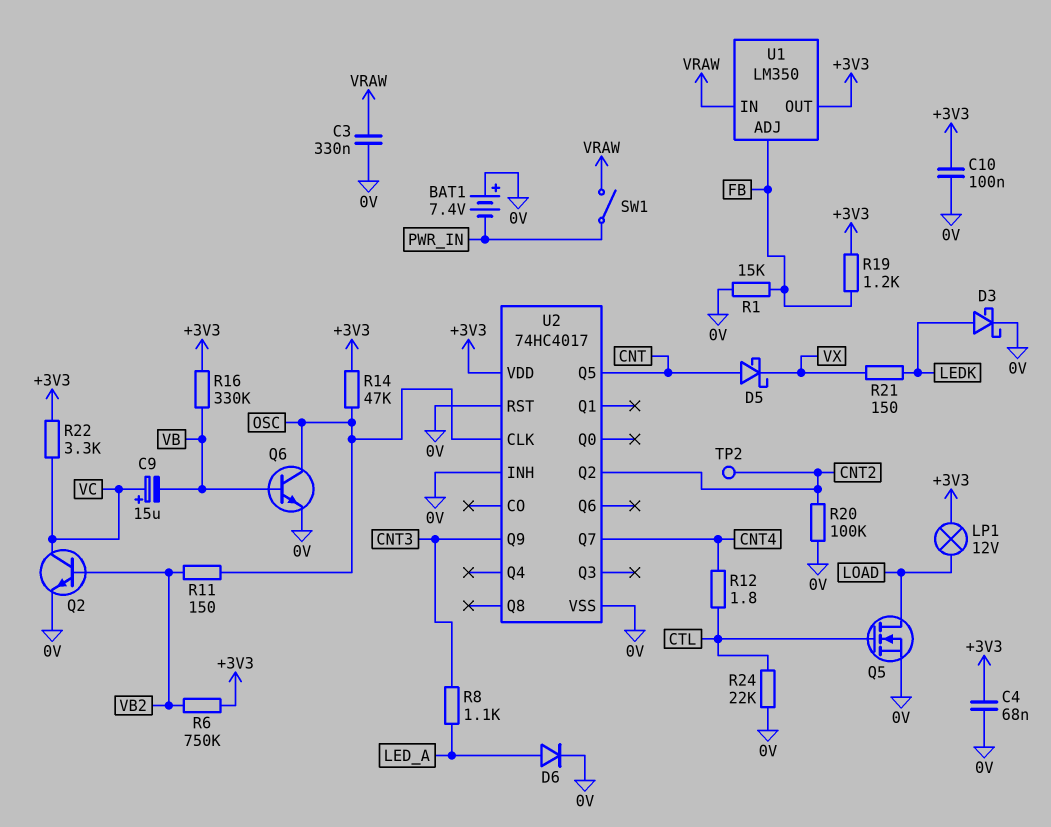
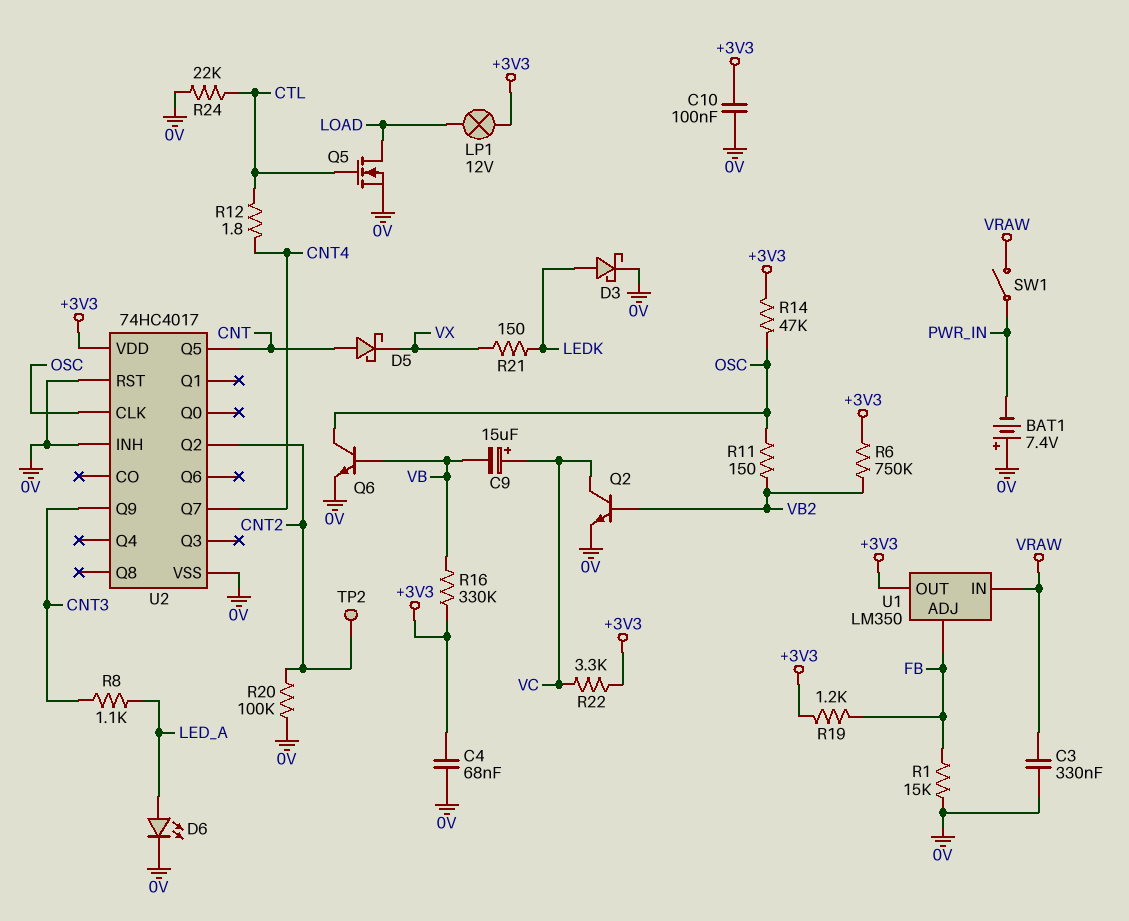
D6: diode (A LED_A, K 0V) -> LED (A LED_A, K 0V)

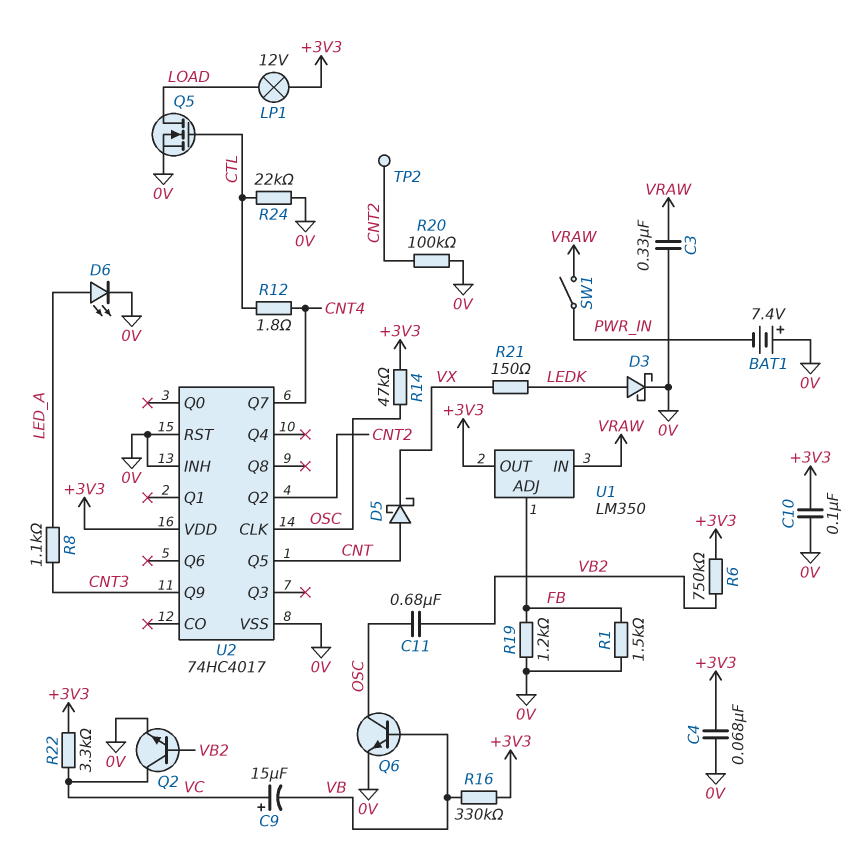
C11: none -> 680nF (OSC, VB2)
R1: 15k (0V, FB) -> 1.5k (0V, FB)
R11: 150 (OSC, VB2) -> none
R19: 1.2k (+3V3, FB) -> 1.2k (0V, FB)

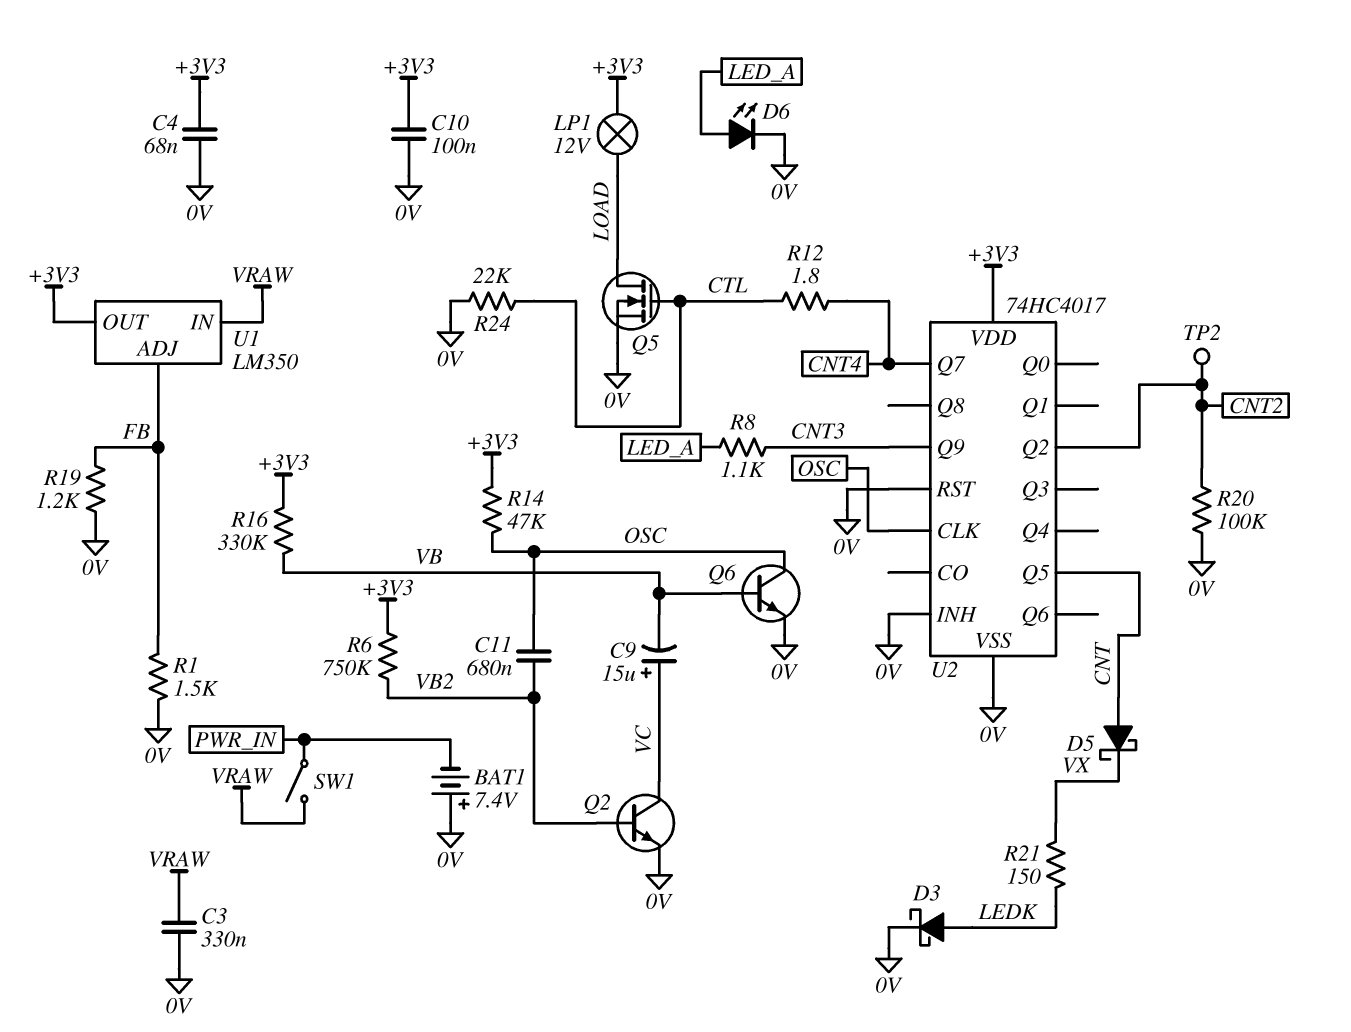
R22: 3.3k (+3V3, VC) -> none

